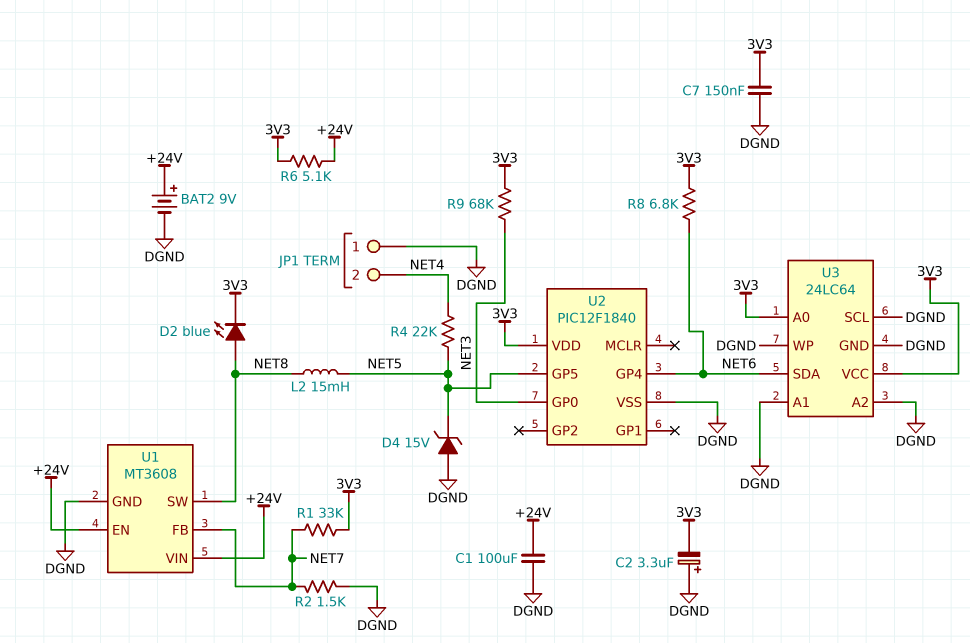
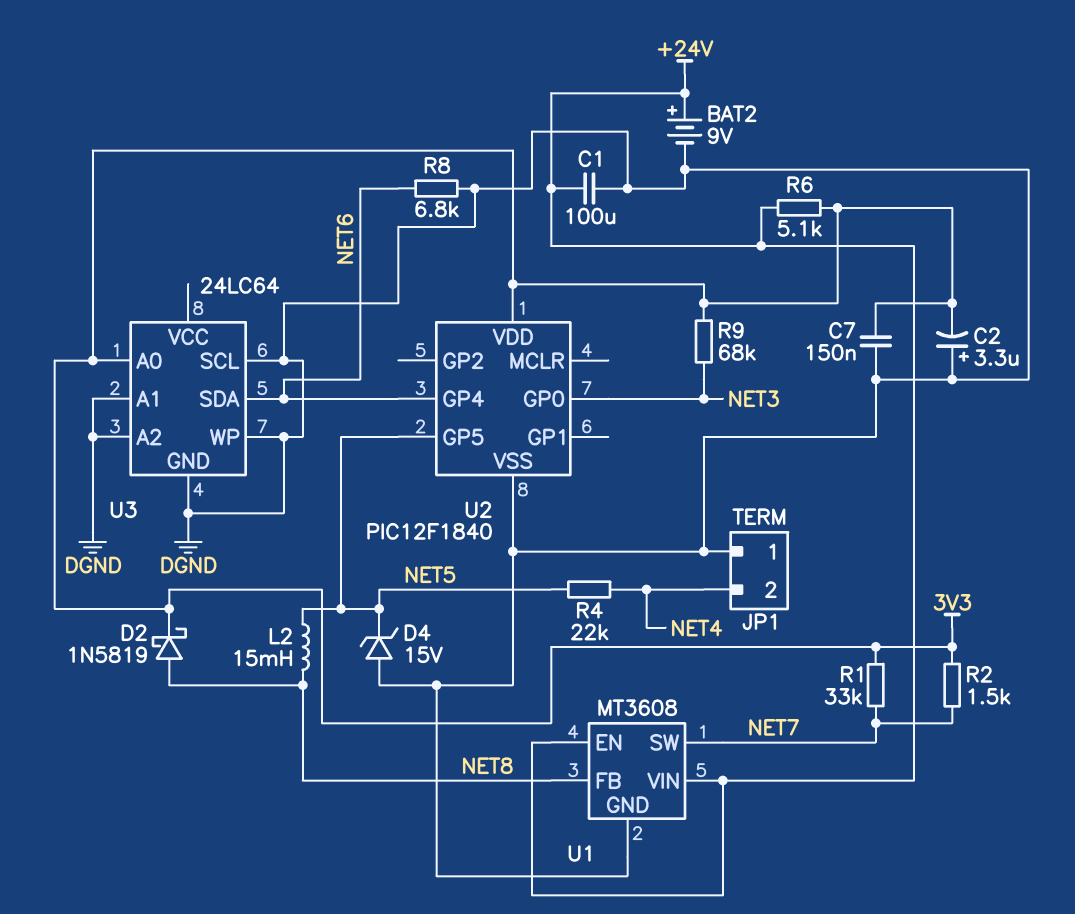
D2: LED blue (A NET8, K 3V3) -> schottky 1N5819 (A NET8, K 3V3)
R2: 1.5k (DGND, NET7) -> 1.5k (3V3, NET7)
R8: 6.8k (3V3, NET6) -> 6.8k (DGND, NET6)
U1 pin FB: NET7 -> NET8
U1 pin SW: NET8 -> NET7
U3 pin VCC: 3V3 -> none

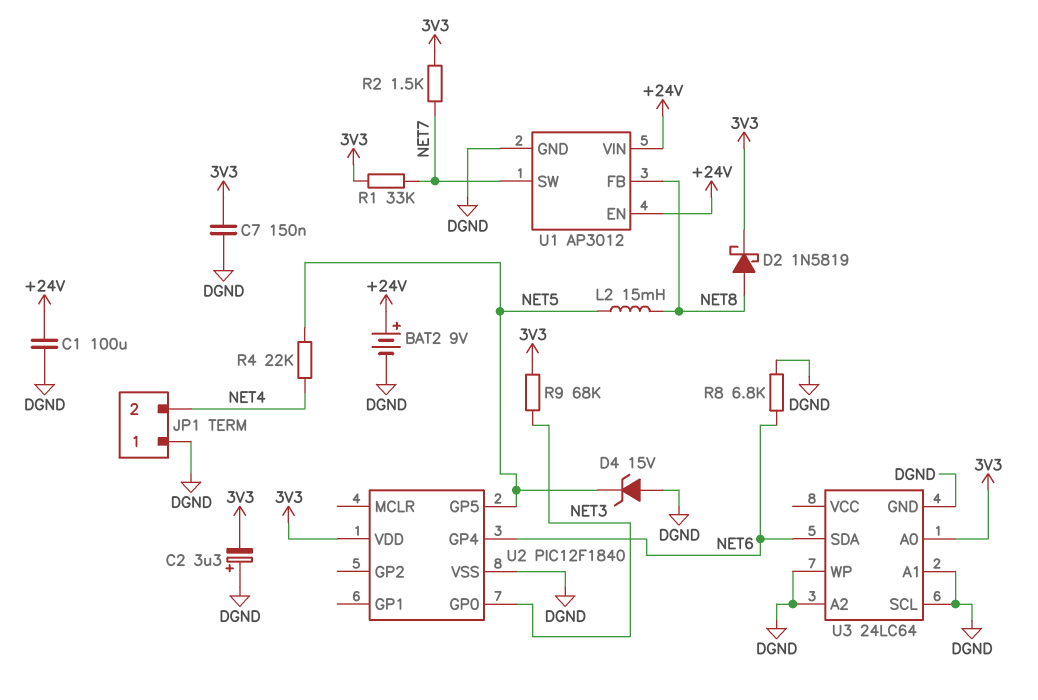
R6: 5.1k (+24V, 3V3) -> none
U1: MT3608 -> AP3012

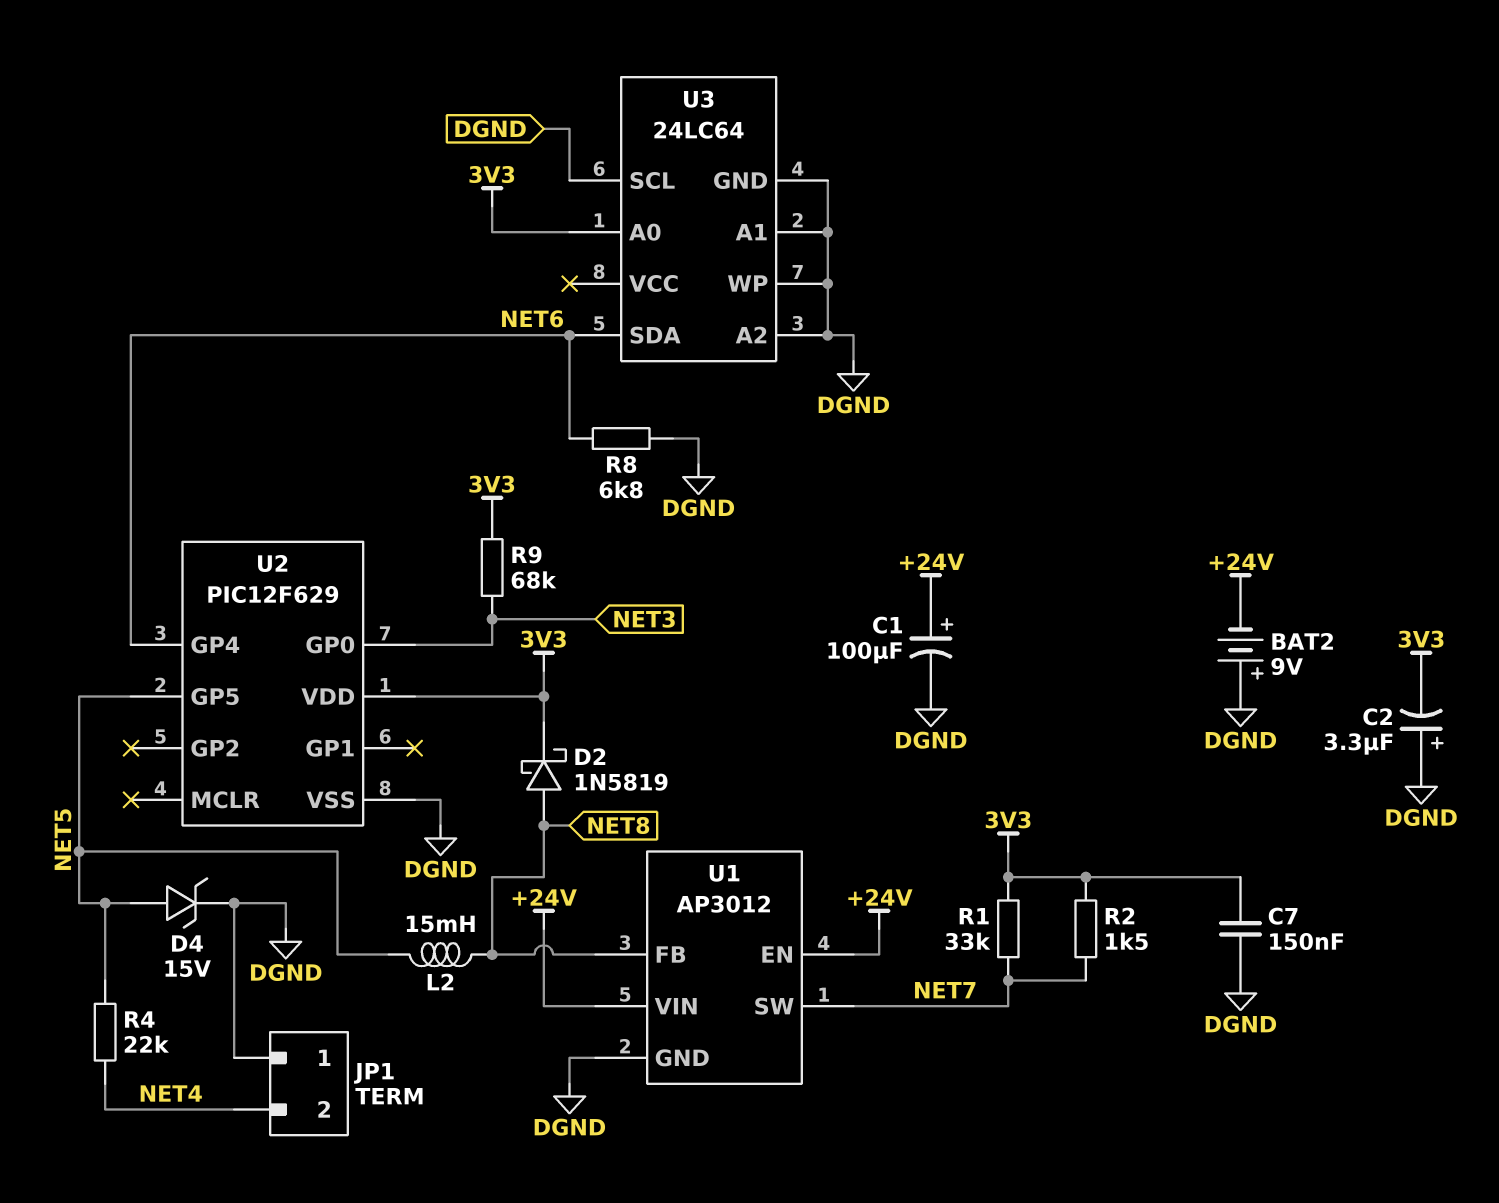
BAT2: 9V (plus +24V, minus DGND) -> 9V (plus DGND, minus +24V)
C1: 100uF (+24V, DGND) -> 100uF (plus +24V, minus DGND)
D4: zener 15V (A DGND, K NET5) -> zener 15V (A NET5, K DGND)
U2: PIC12F1840 -> PIC12F629

